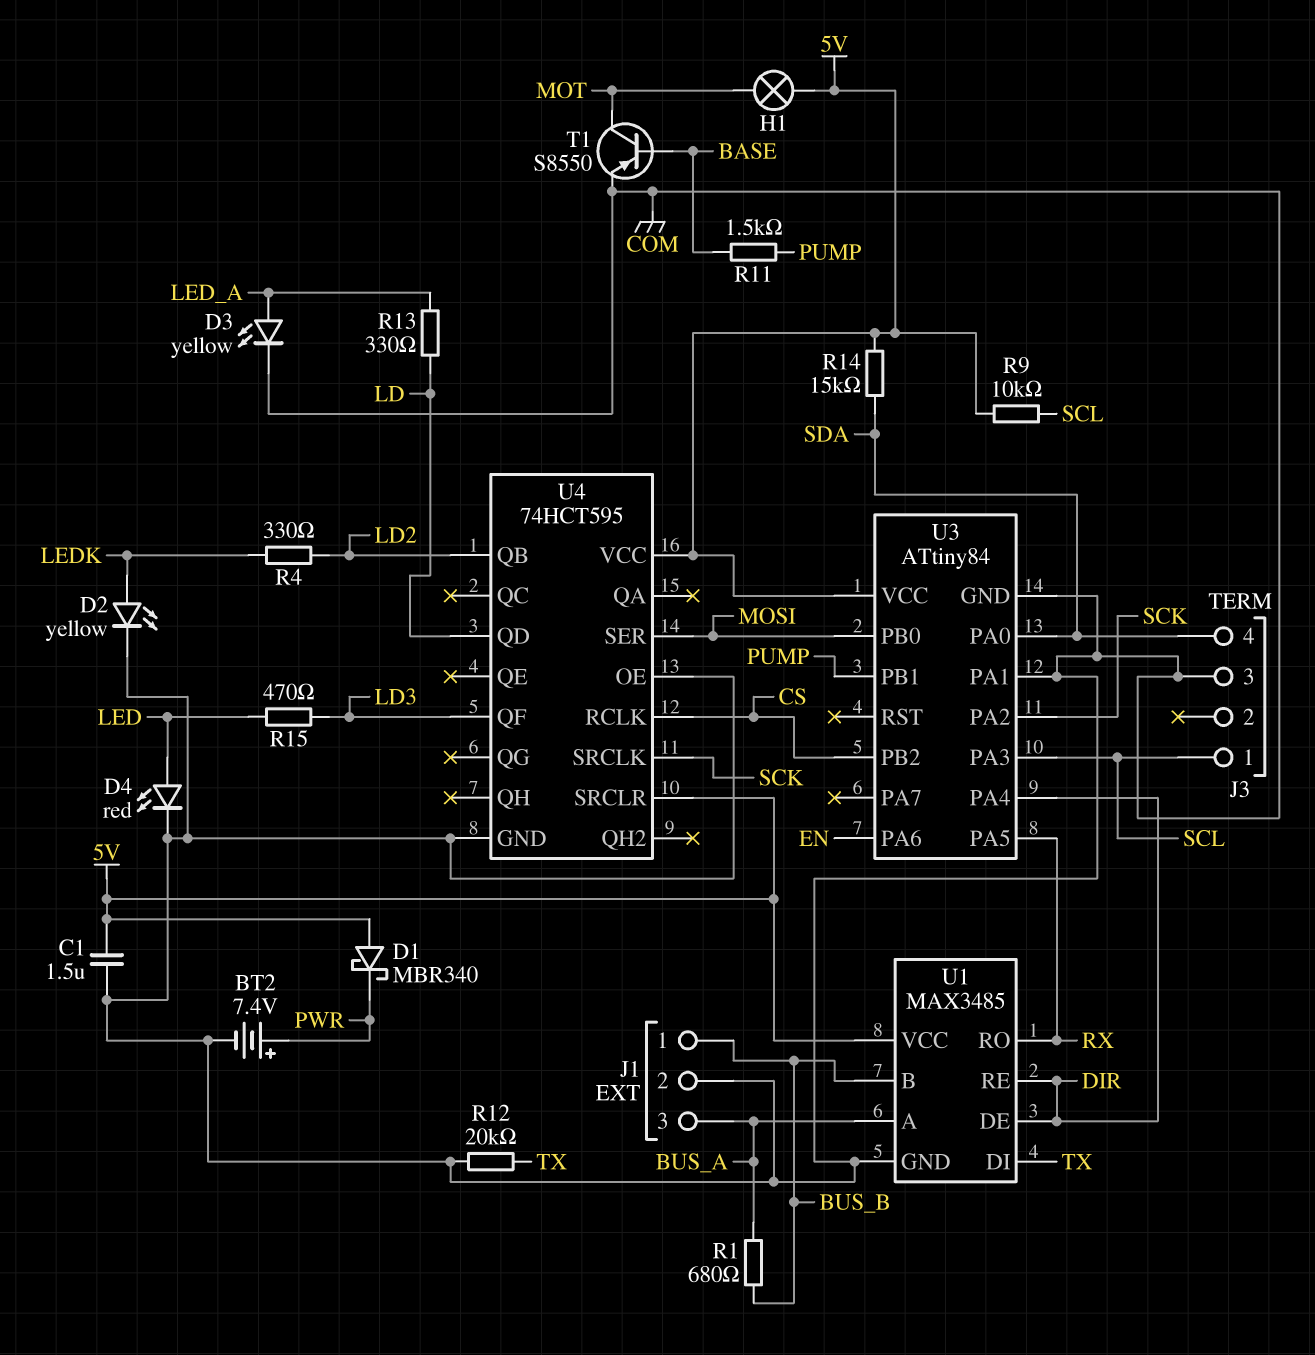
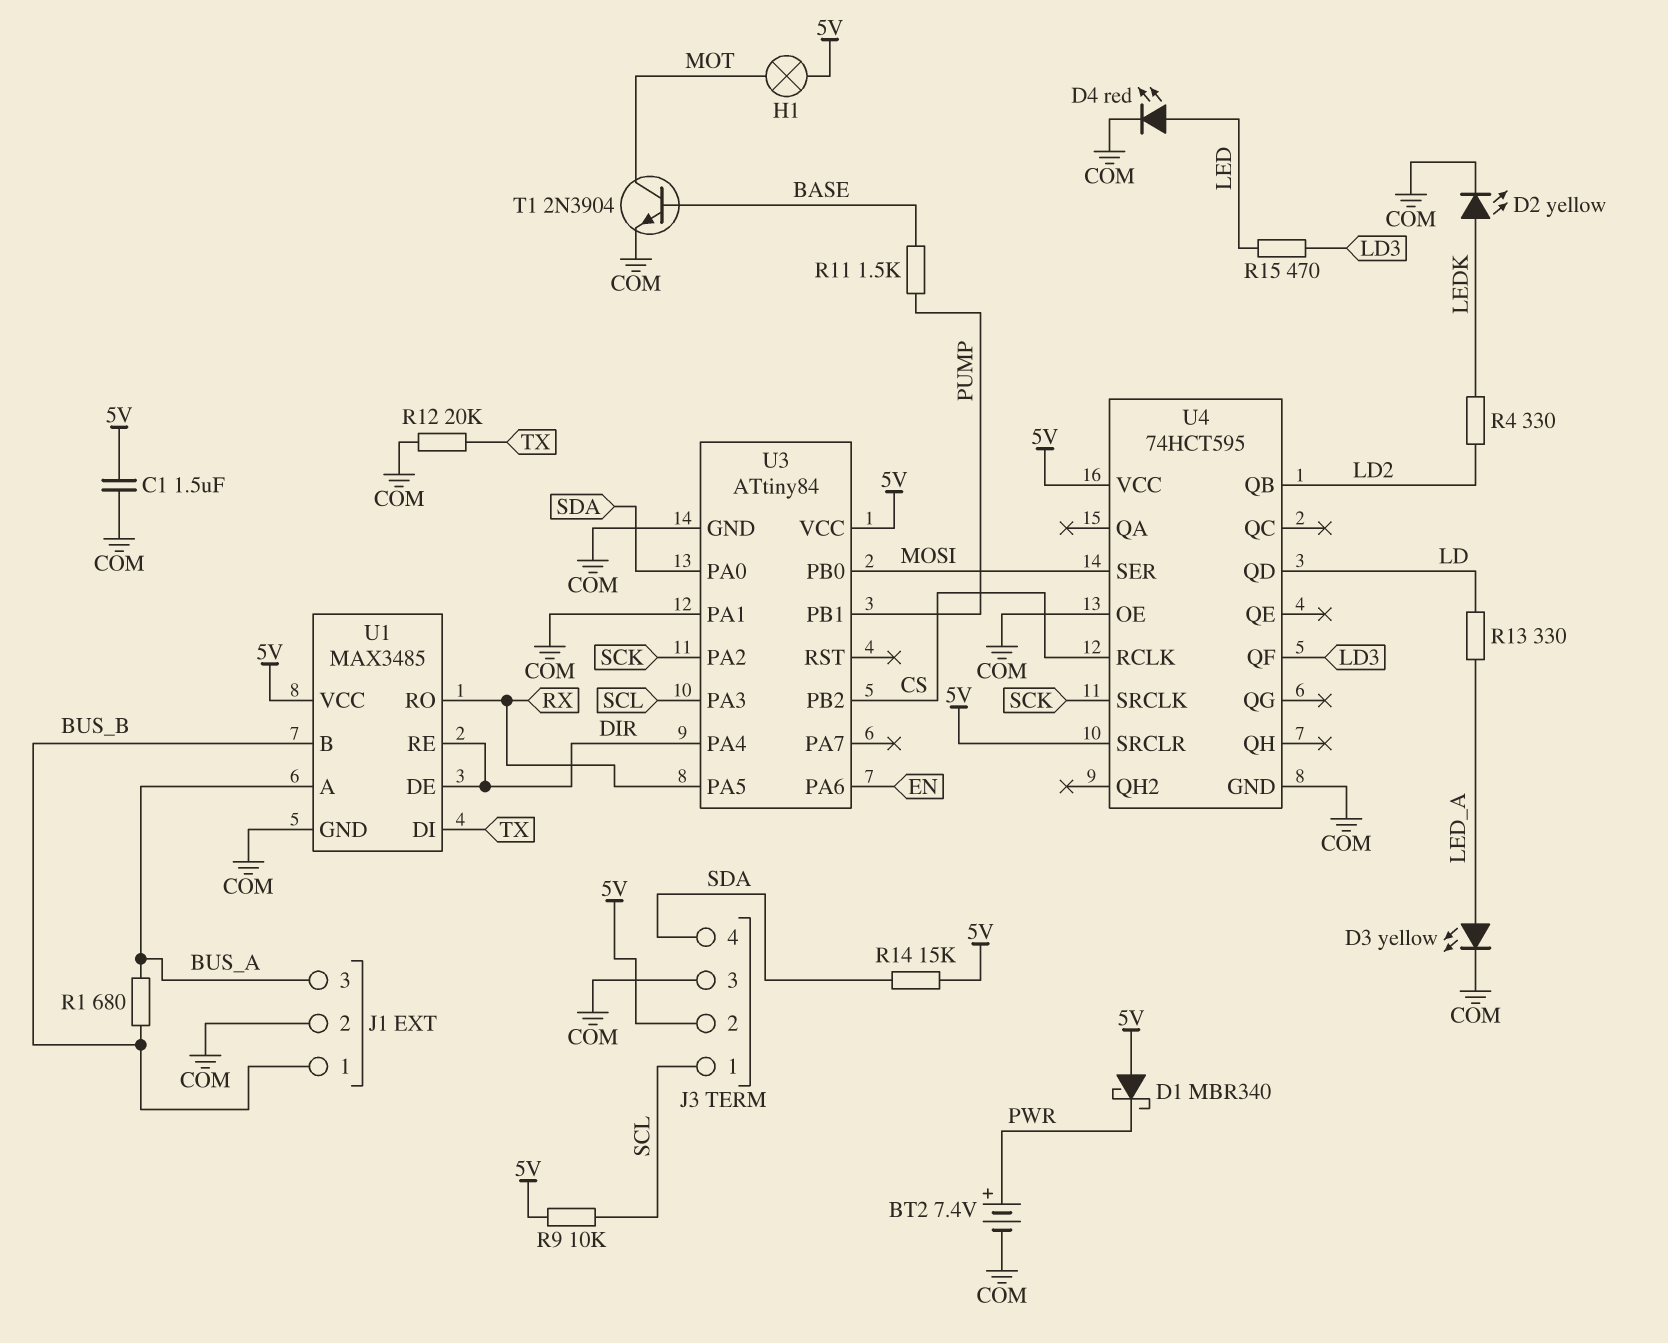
J3 pin 2: none -> 5V
T1: PNP S8550 (B BASE, C MOT, E COM) -> NPN 2N3904 (B BASE, C MOT, E COM)

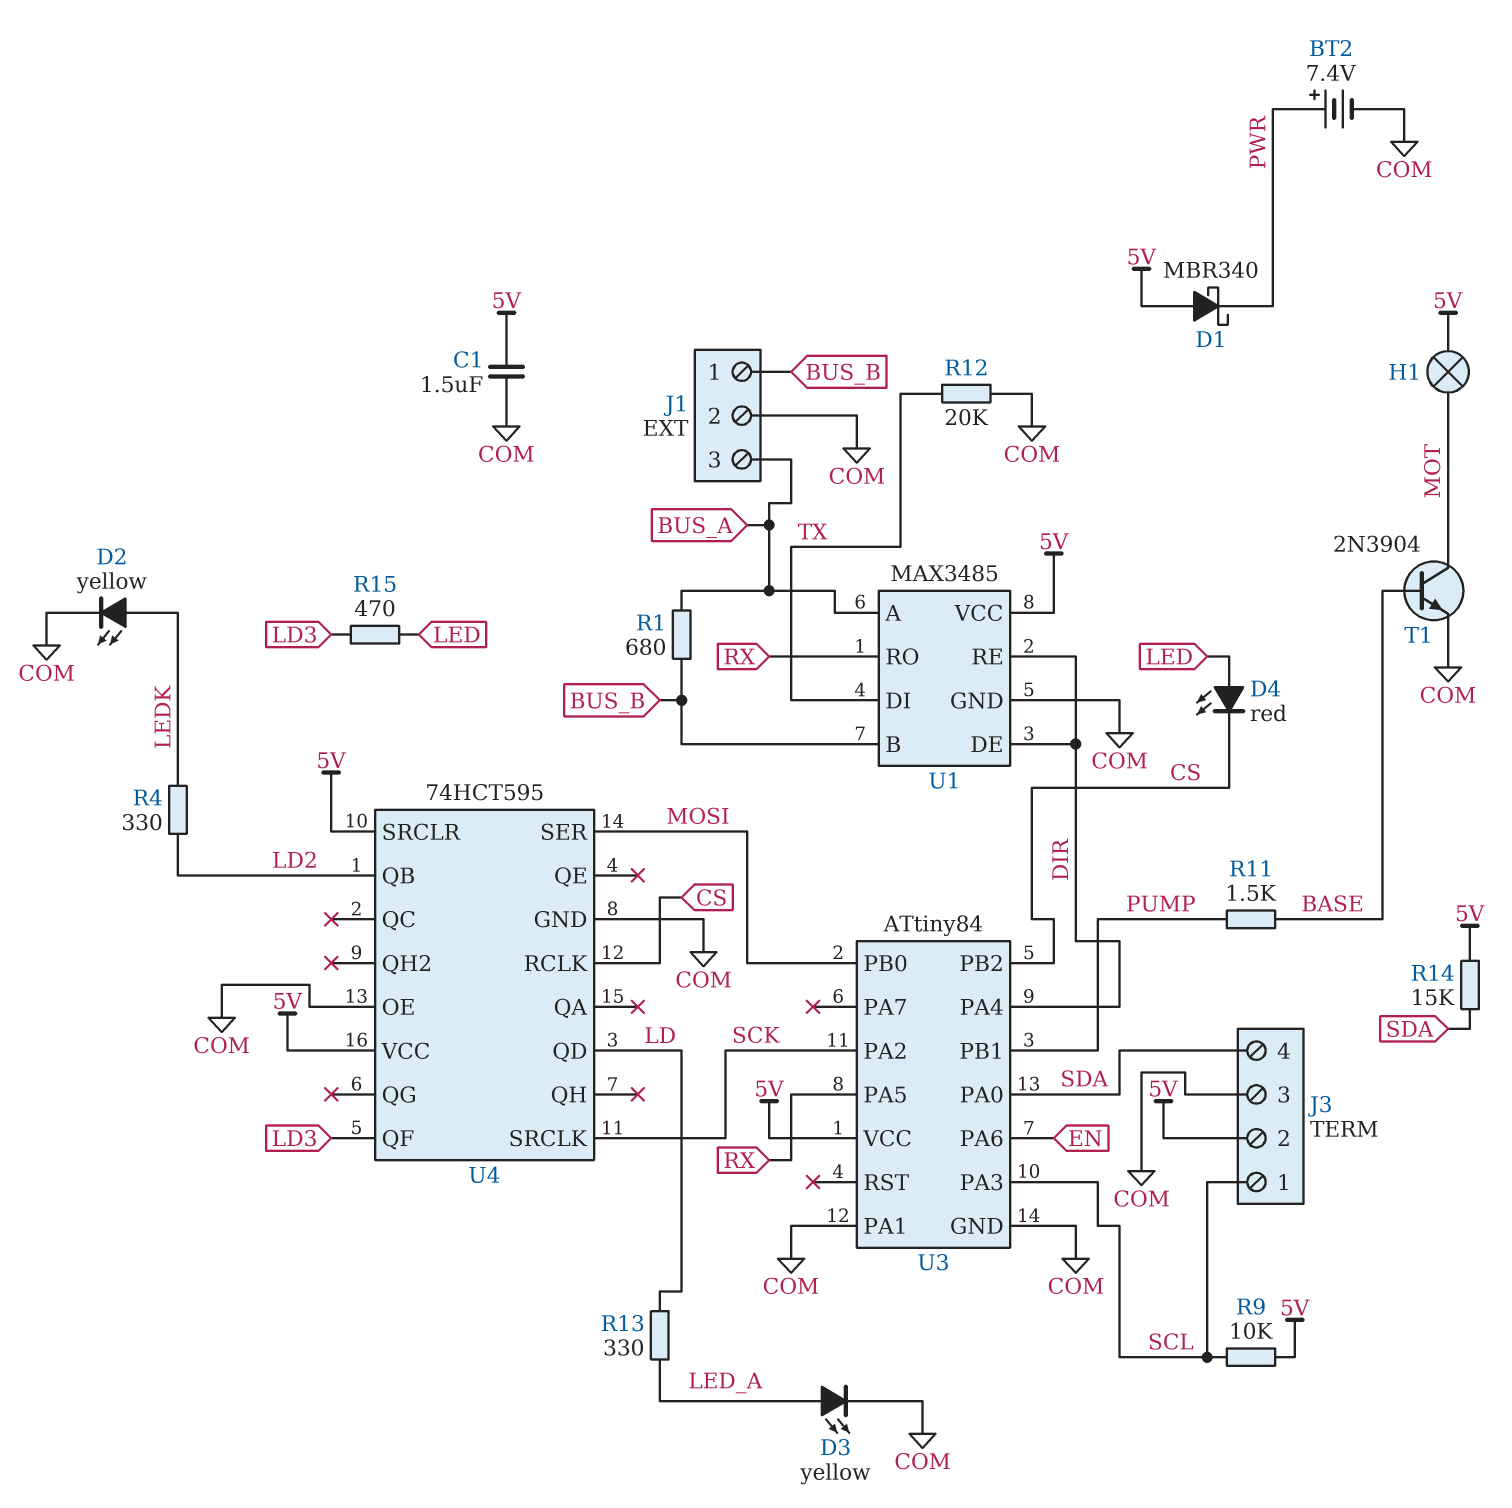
D4: LED red (A LED, K COM) -> LED red (A LED, K CS)

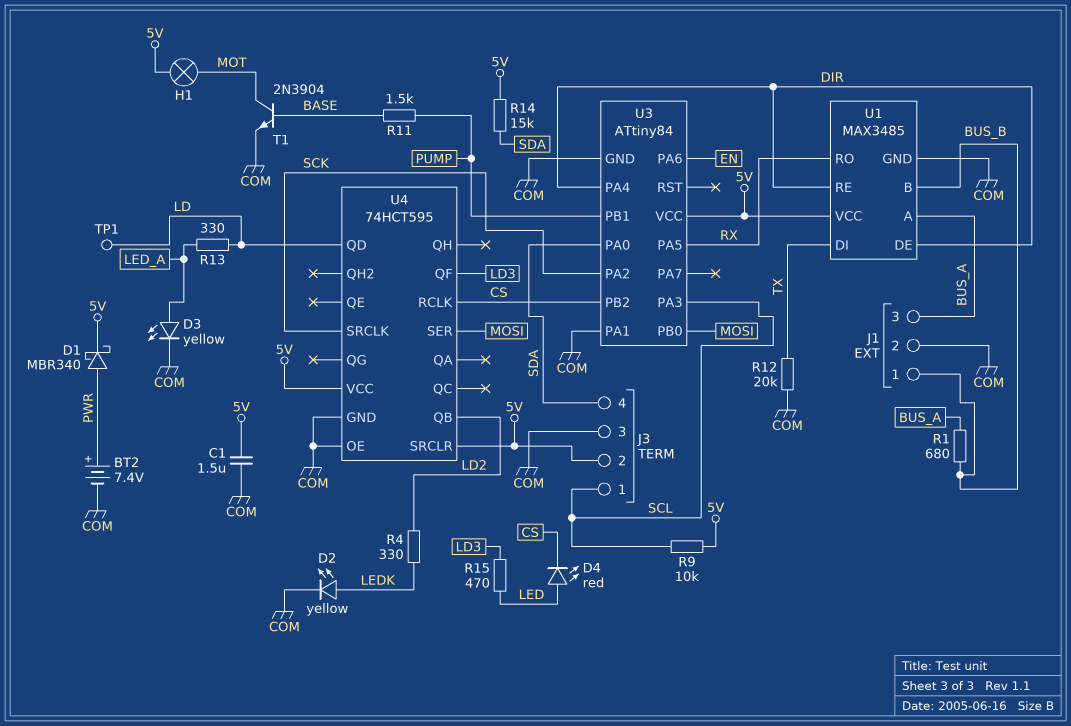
D1: schottky MBR340 (A 5V, K PWR) -> schottky MBR340 (A PWR, K 5V)
TP1: none -> test point (LD)

